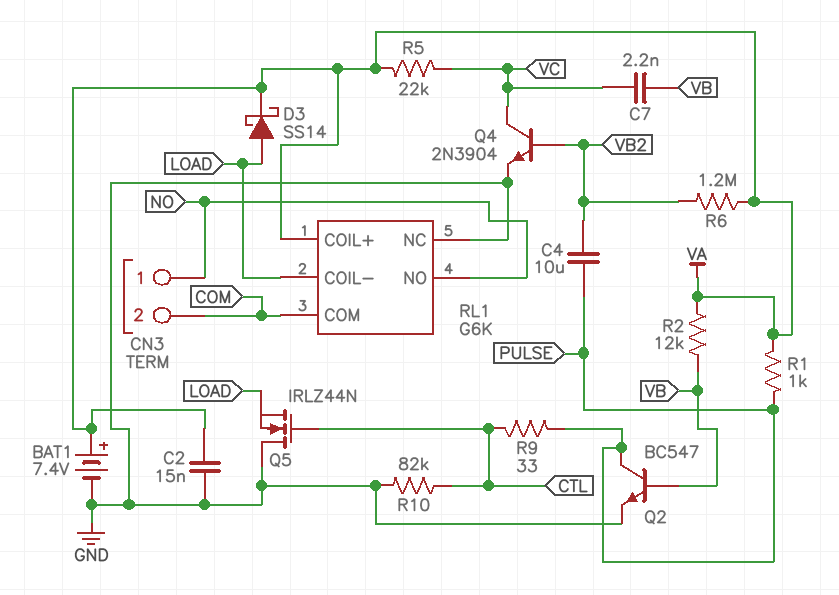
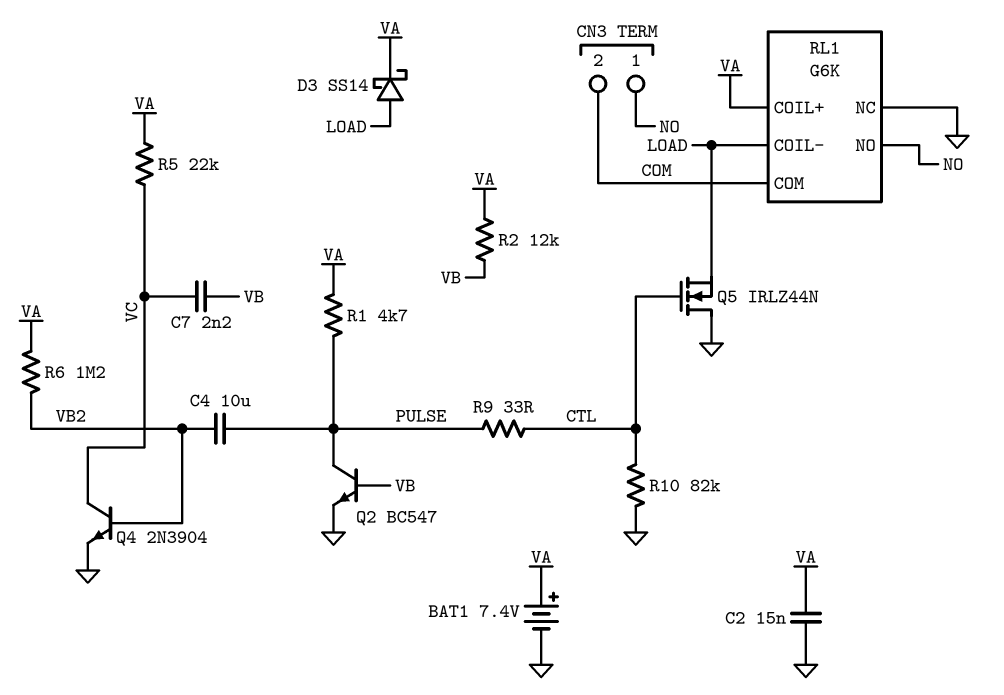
R1: 1k (PULSE, VA) -> 4.7k (PULSE, VA)

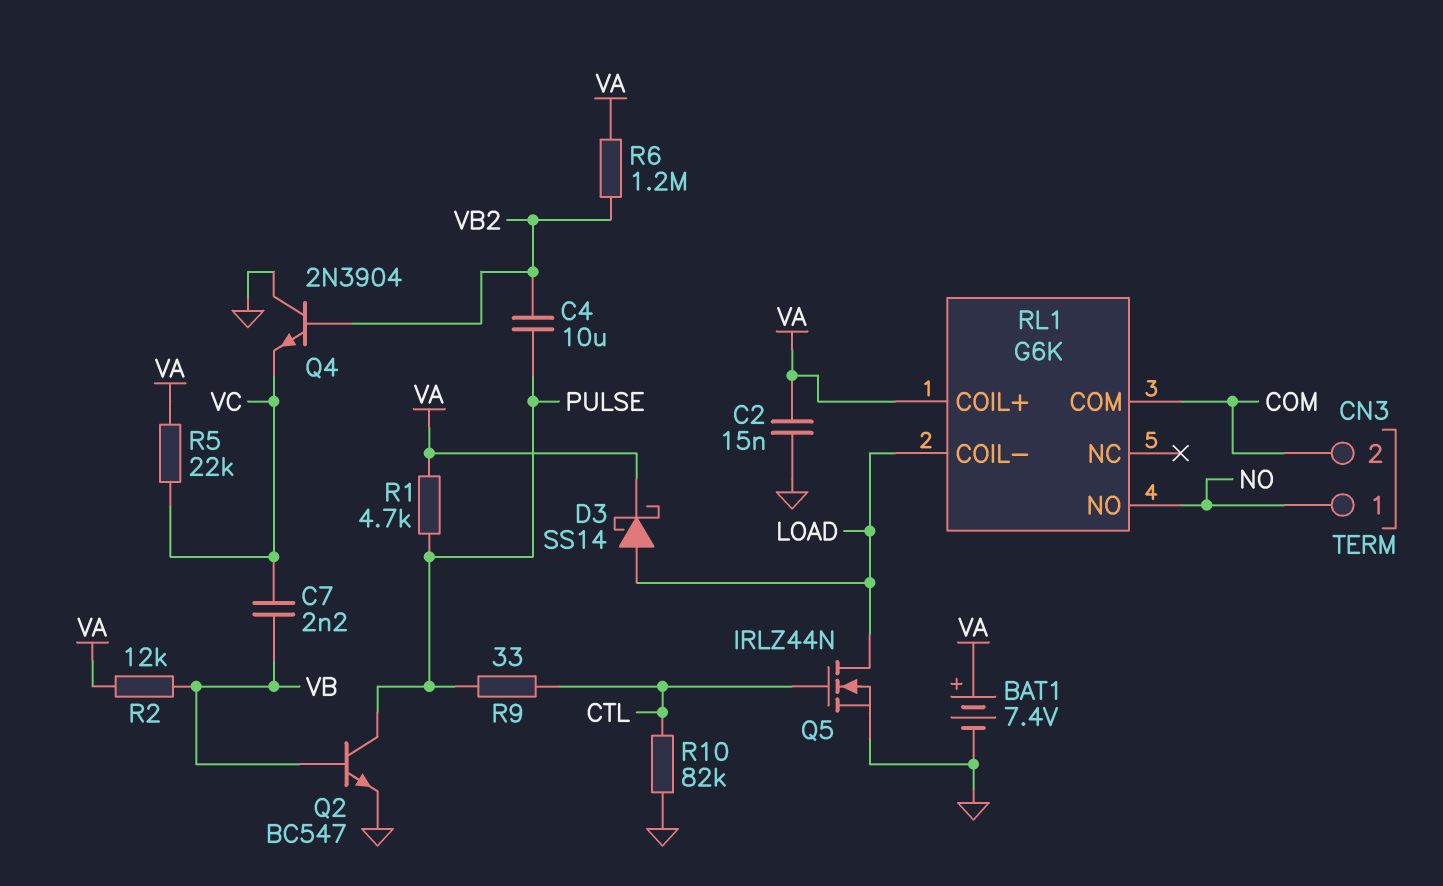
Q4: NPN 2N3904 (B VB2, C VC, E GND) -> NPN 2N3904 (B VB2, C GND, E VC)
Q5: NMOS IRLZ44N (G CTL, D GND, S LOAD) -> NMOS IRLZ44N (G CTL, D LOAD, S GND)
RL1 pin NC: GND -> none

